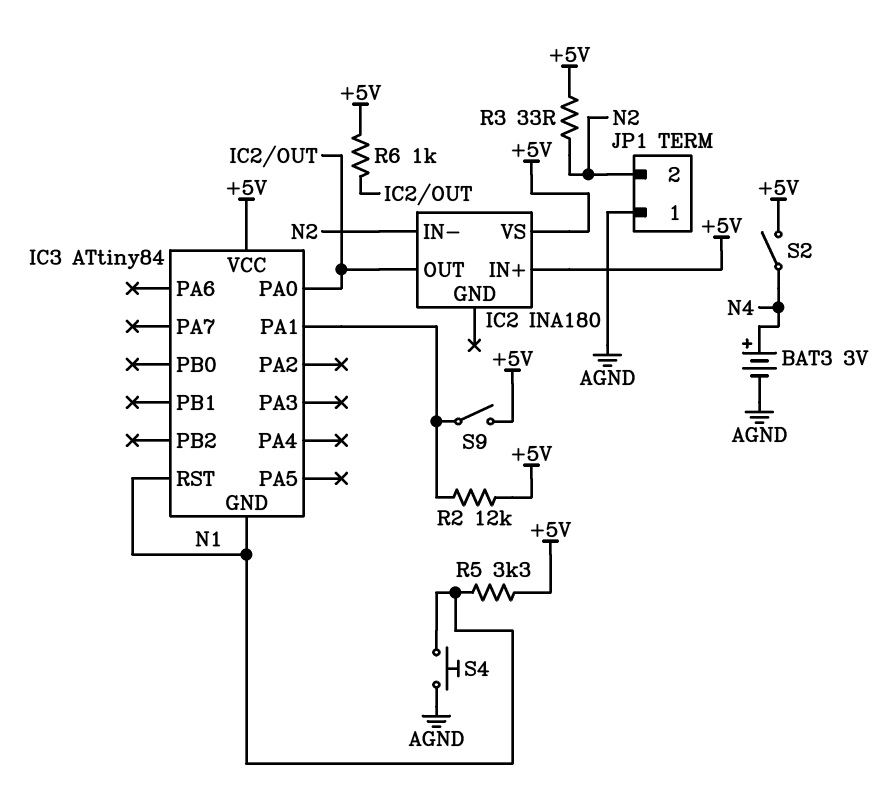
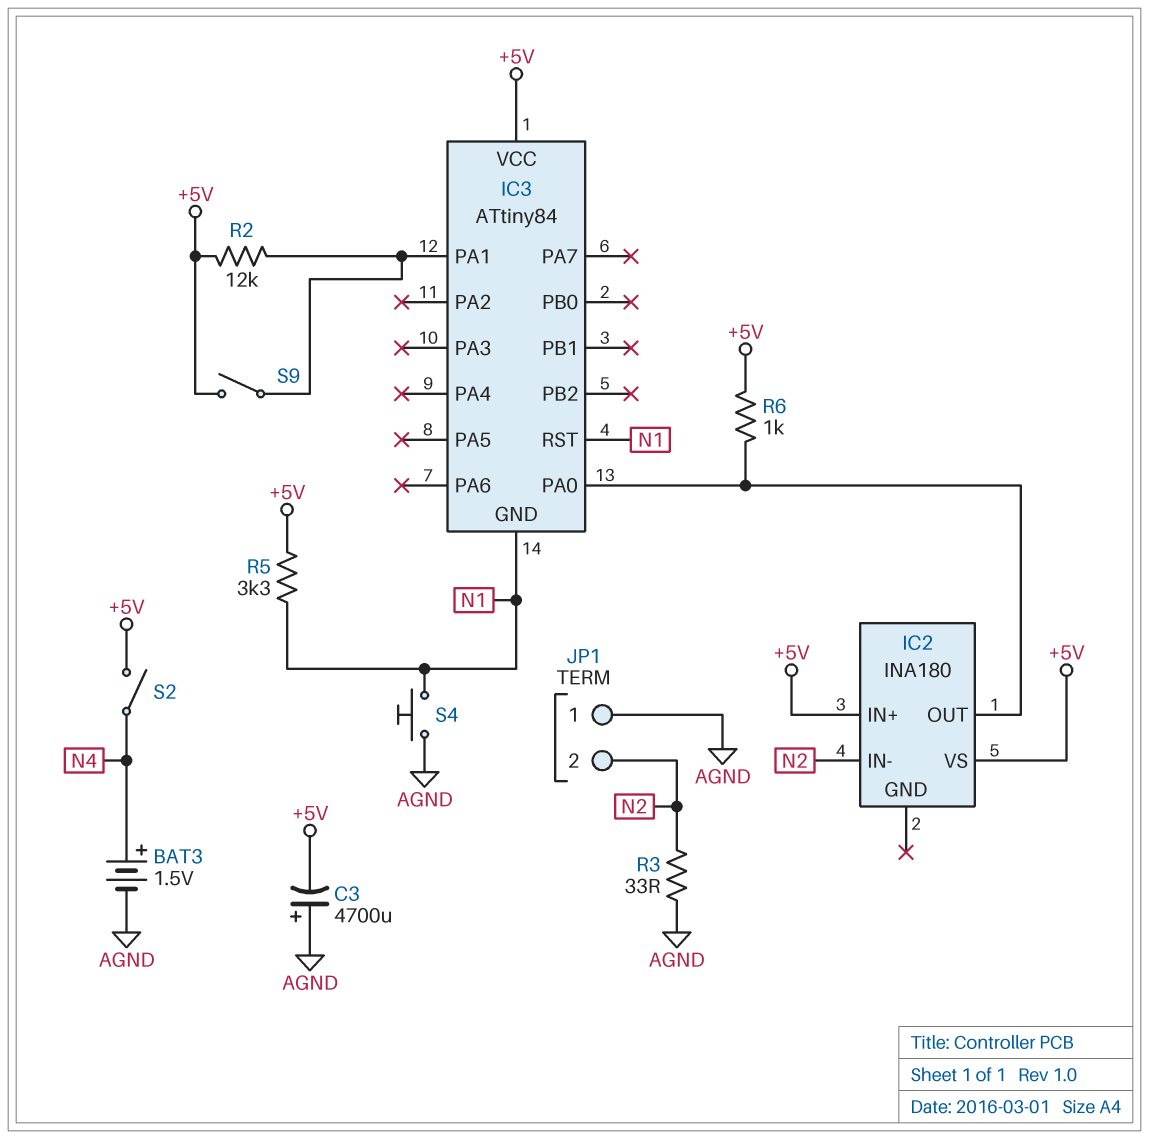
BAT3: 3V (plus N4, minus AGND) -> 1.5V (plus N4, minus AGND)
C3: none -> 4700uF (plus AGND, minus +5V)
R3: 33 (+5V, N2) -> 33 (AGND, N2)

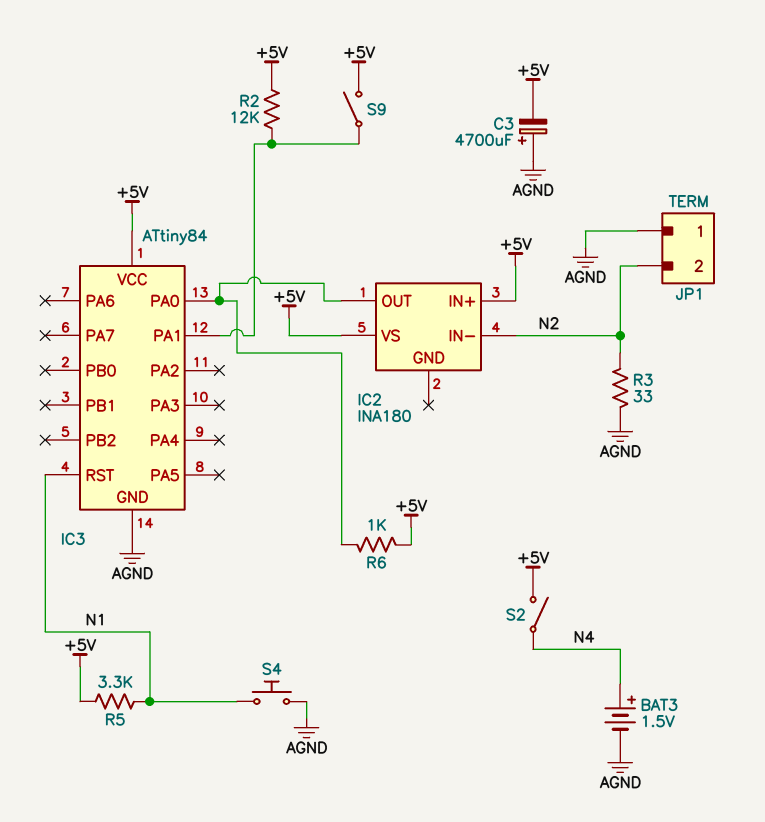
IC3 pin GND: N1 -> AGND

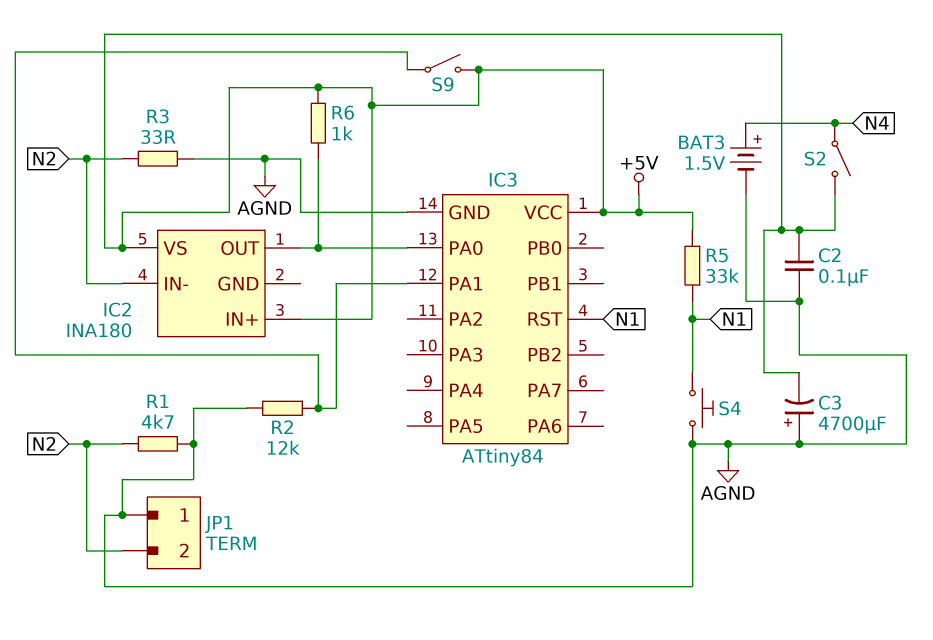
C2: none -> 100nF (+5V, AGND)
R1: none -> 4.7k (AGND, N2)
R2: 12k (+5V, IC3/PA1) -> 12k (AGND, IC3/PA1)
R5: 3.3k (+5V, N1) -> 33k (+5V, N1)

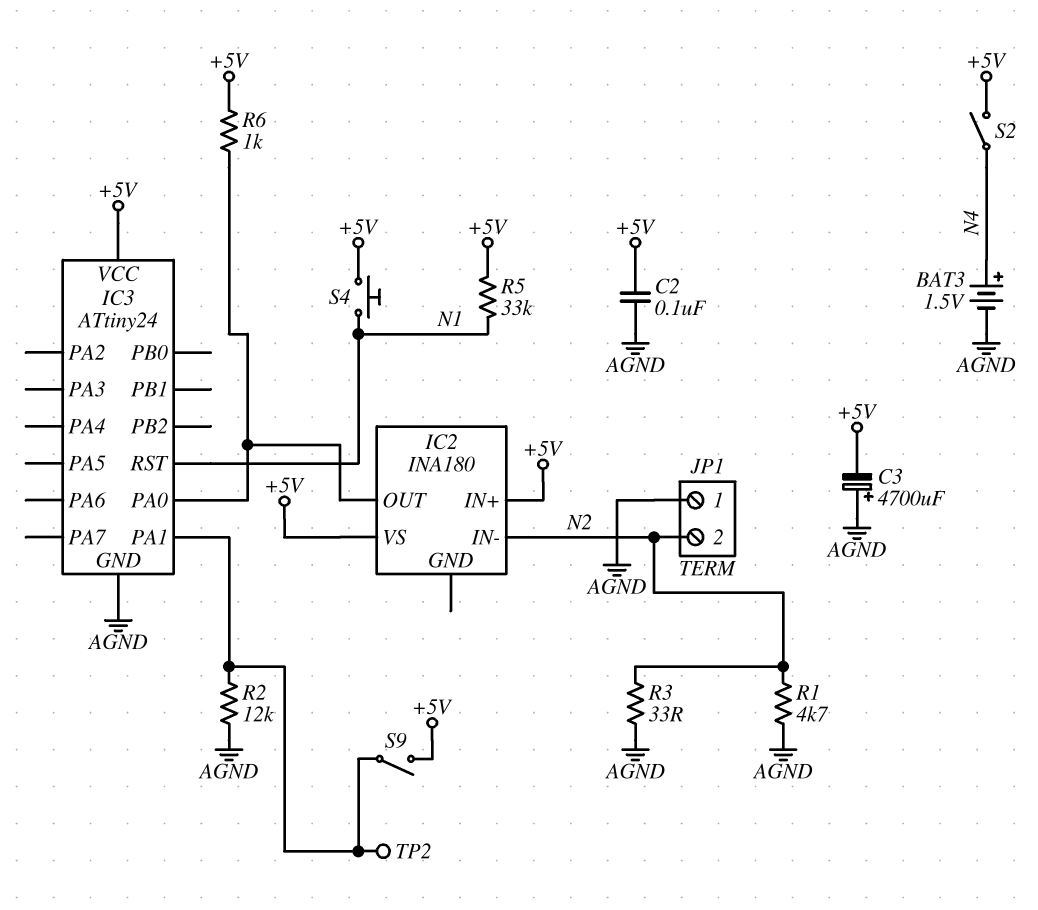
IC3: ATtiny84 -> ATtiny24
S4: button (AGND, N1) -> button (+5V, N1)
TP2: none -> test point (IC3/PA1)

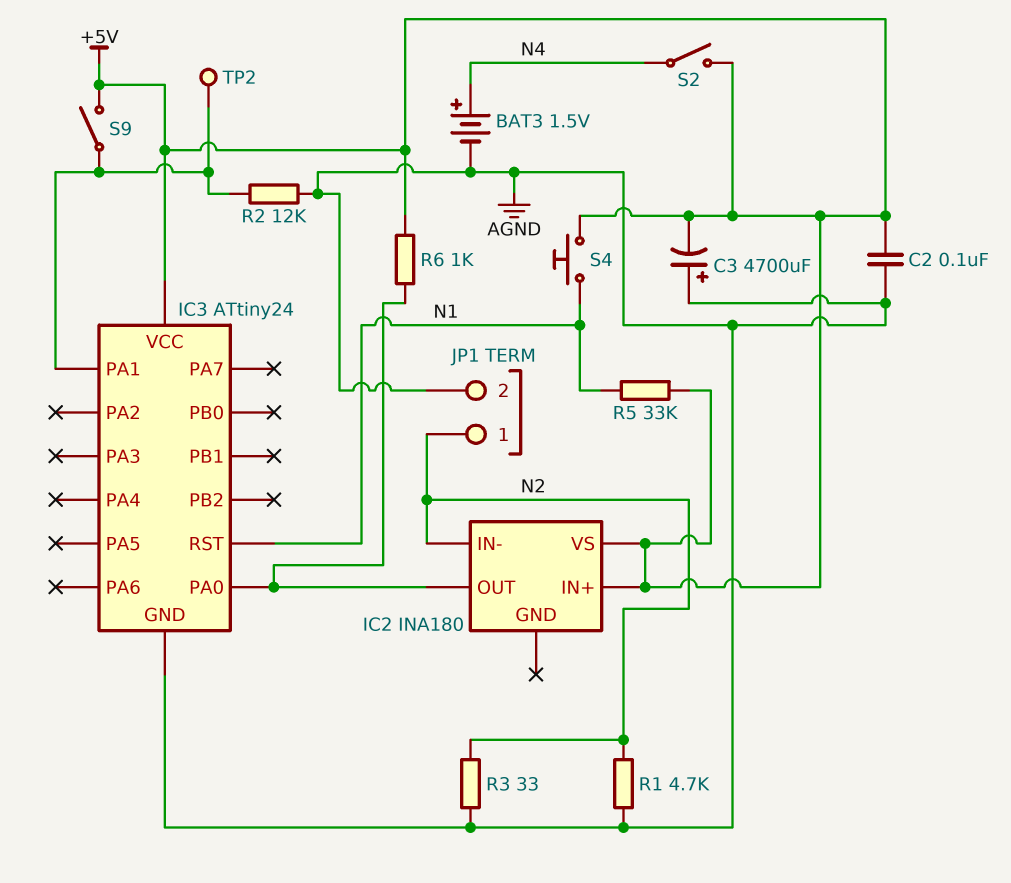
JP1 pin 1: AGND -> N2
JP1 pin 2: N2 -> AGND

